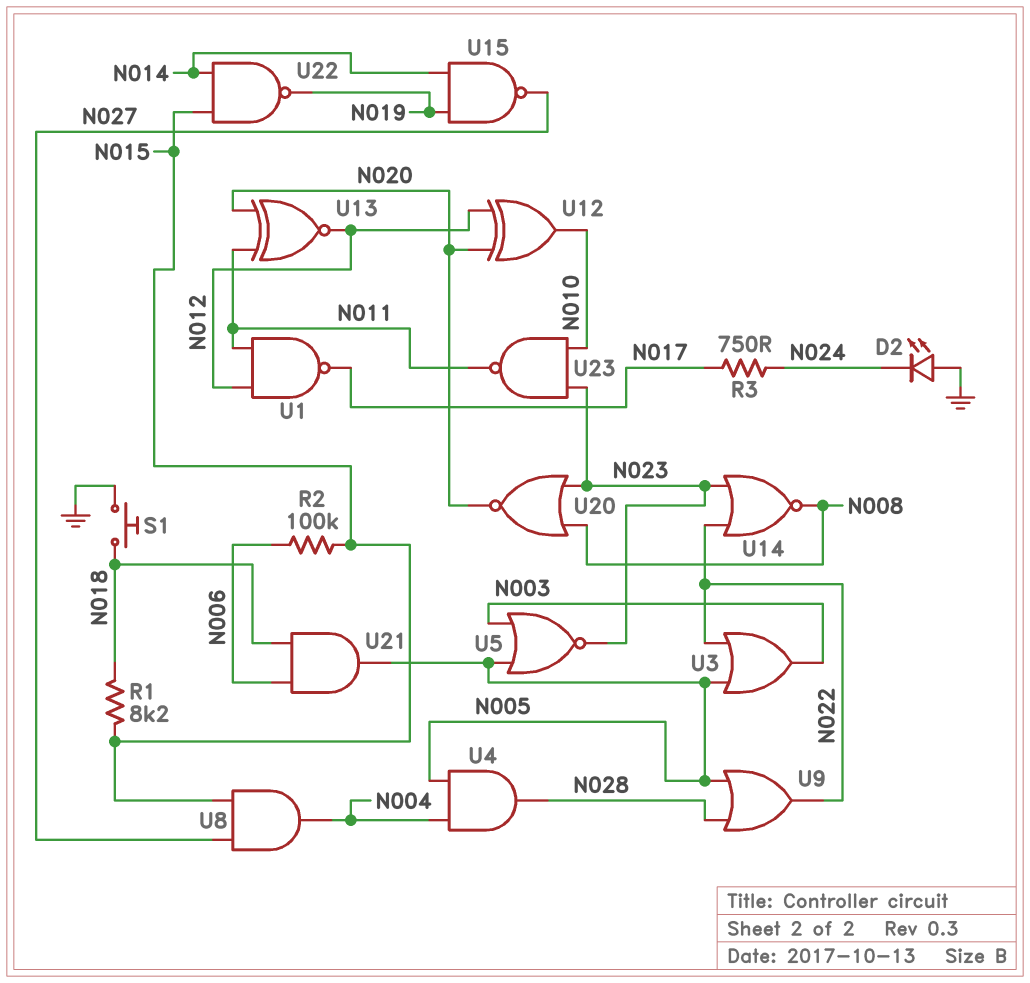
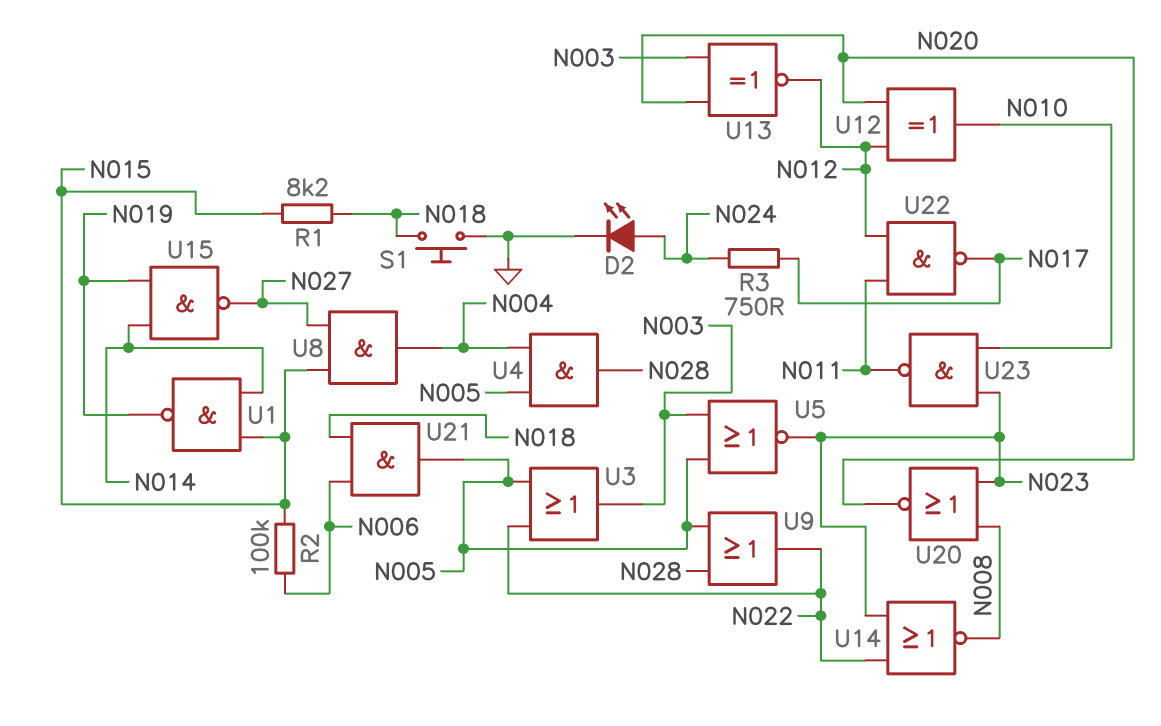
D2: LED (A GND, K N024) -> LED (A N024, K GND)
U1: NAND (in N011, in N012, out N017) -> NAND (in N014, in N015, out N019)
U13: XNOR (in N011, in N020, out N012) -> XNOR (in N003, in N020, out N012)
U22: NAND (in N014, in N015, out N019) -> NAND (in N011, in N012, out N017)

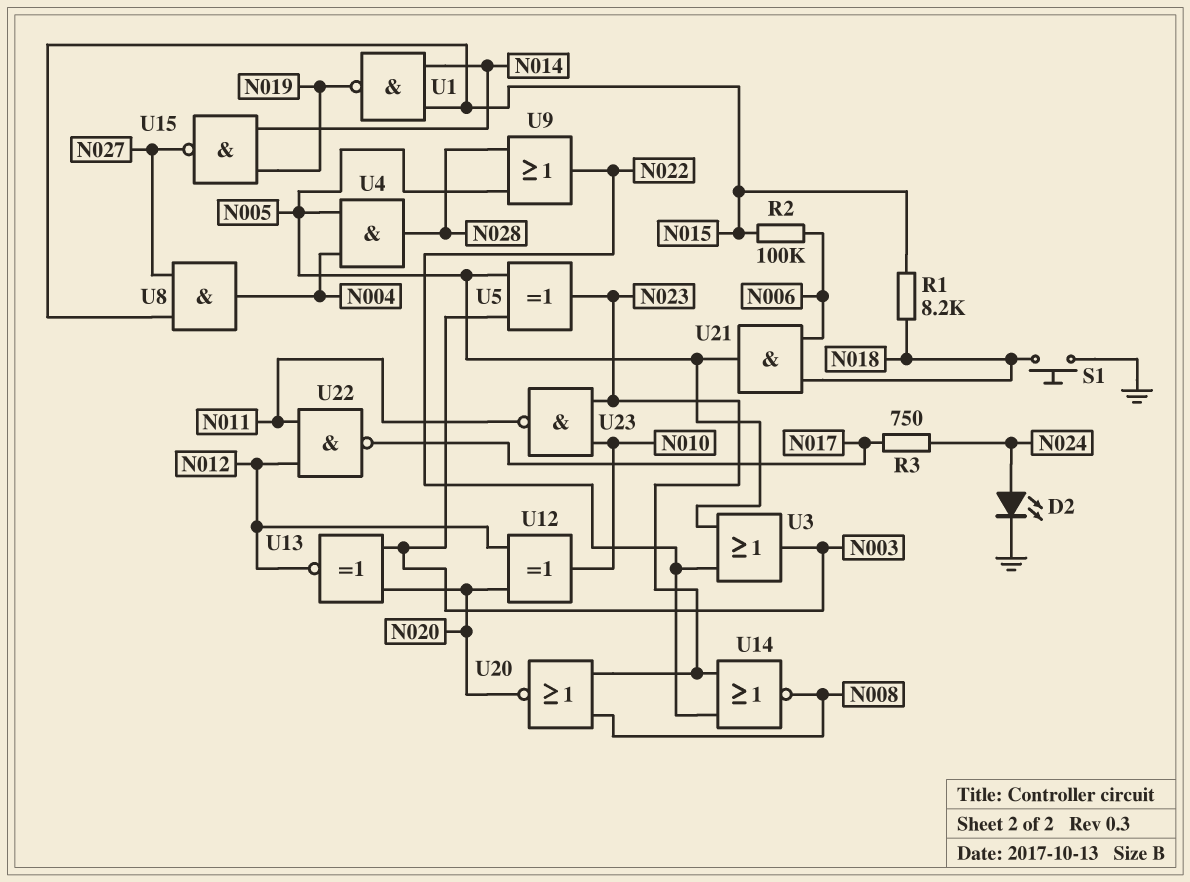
U5: NOR (in N003, in N005, out N023) -> XOR (in N003, in N005, out N023)

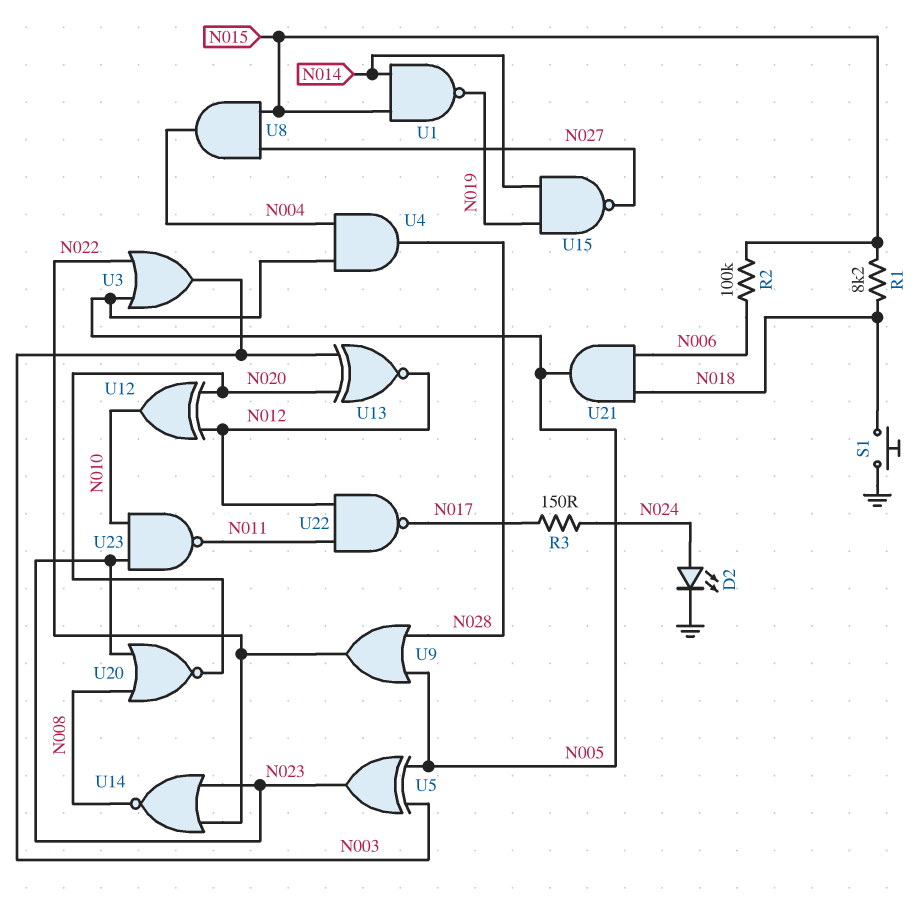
R3: 750 (N017, N024) -> 150 (N017, N024)

